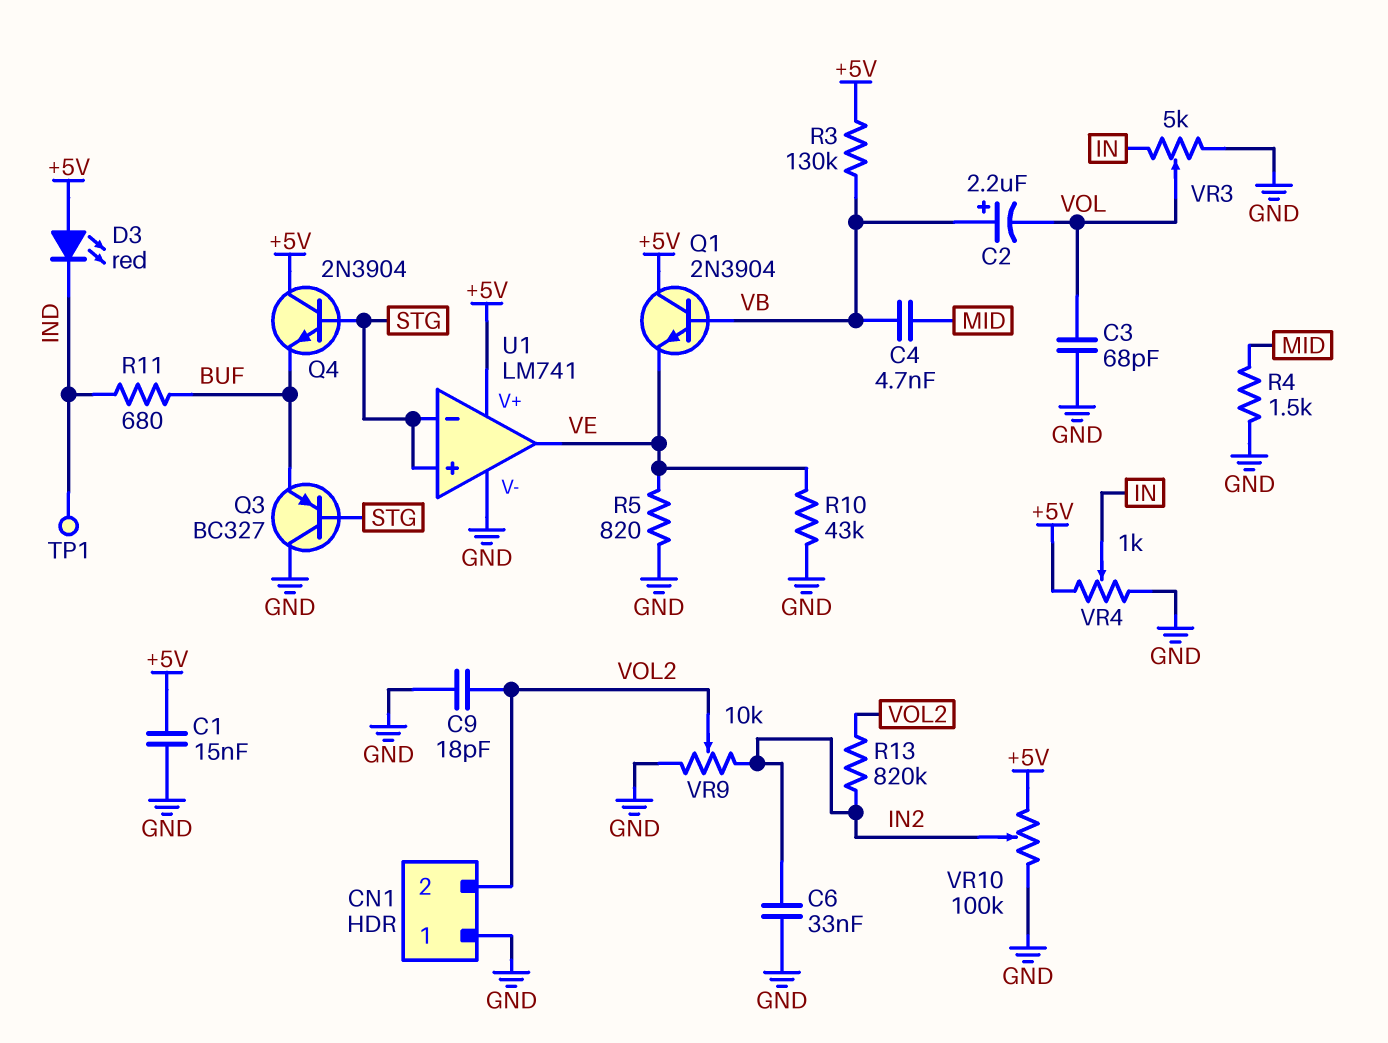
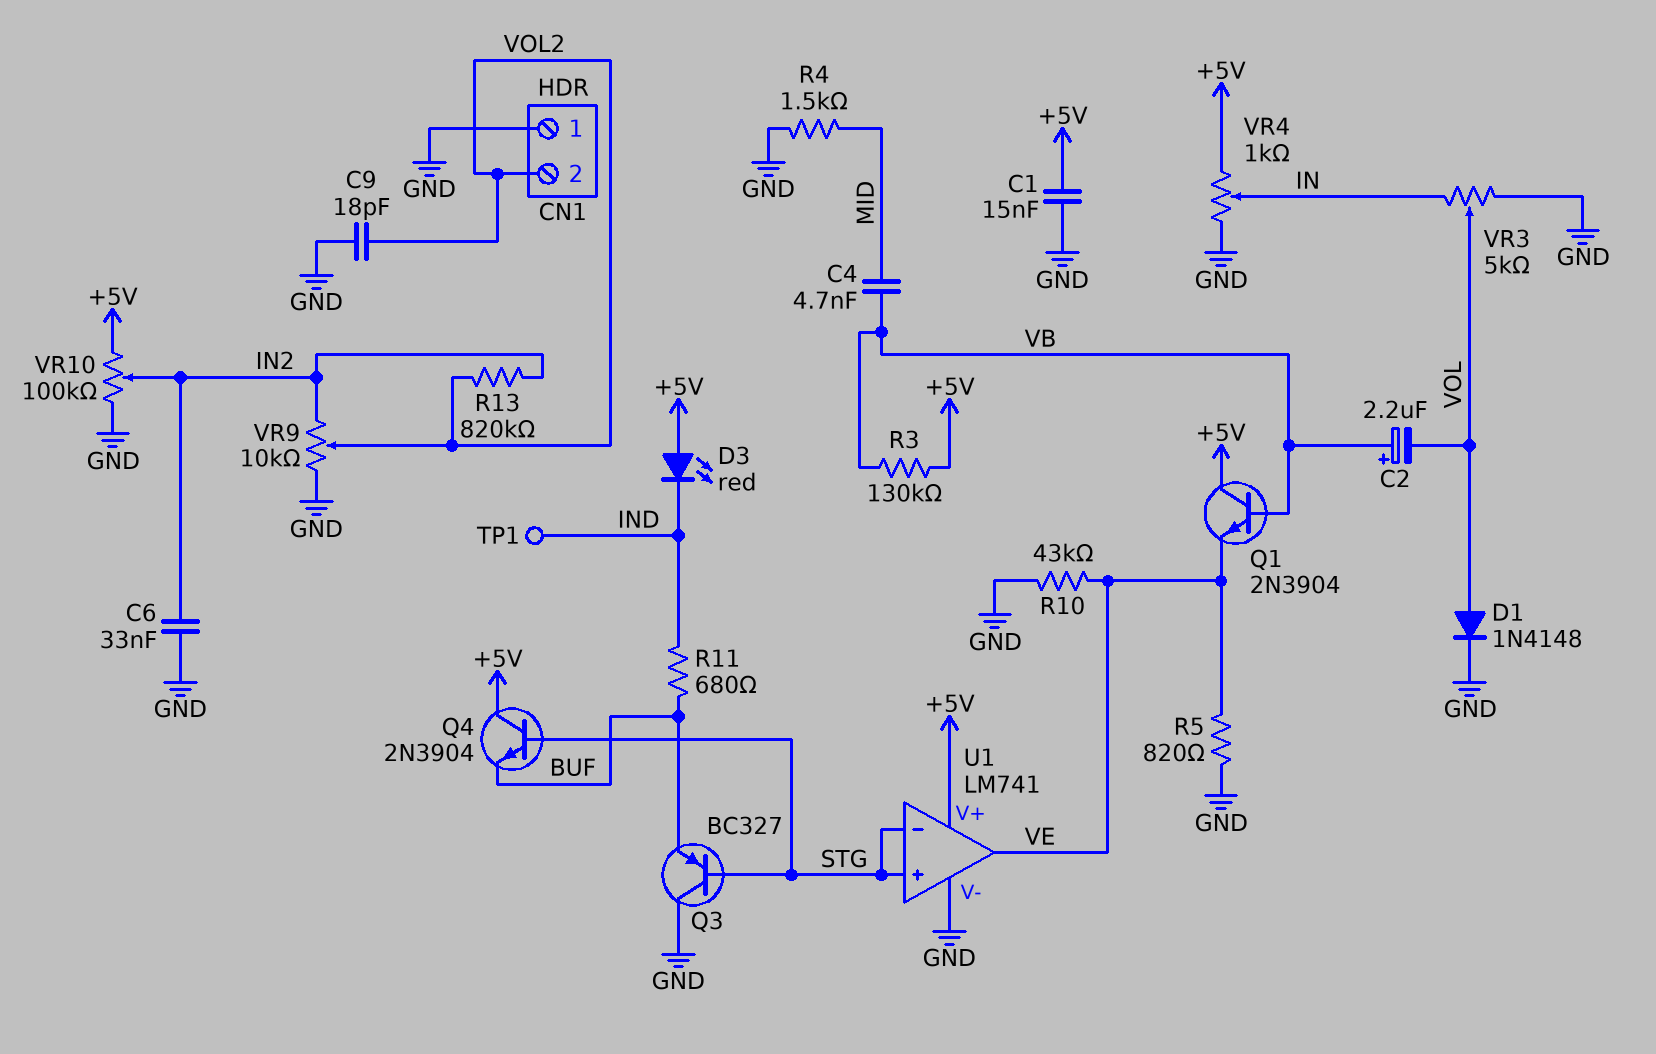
C3: 68pF (GND, VOL) -> none
D1: none -> diode 1N4148 (A VOL, K GND)

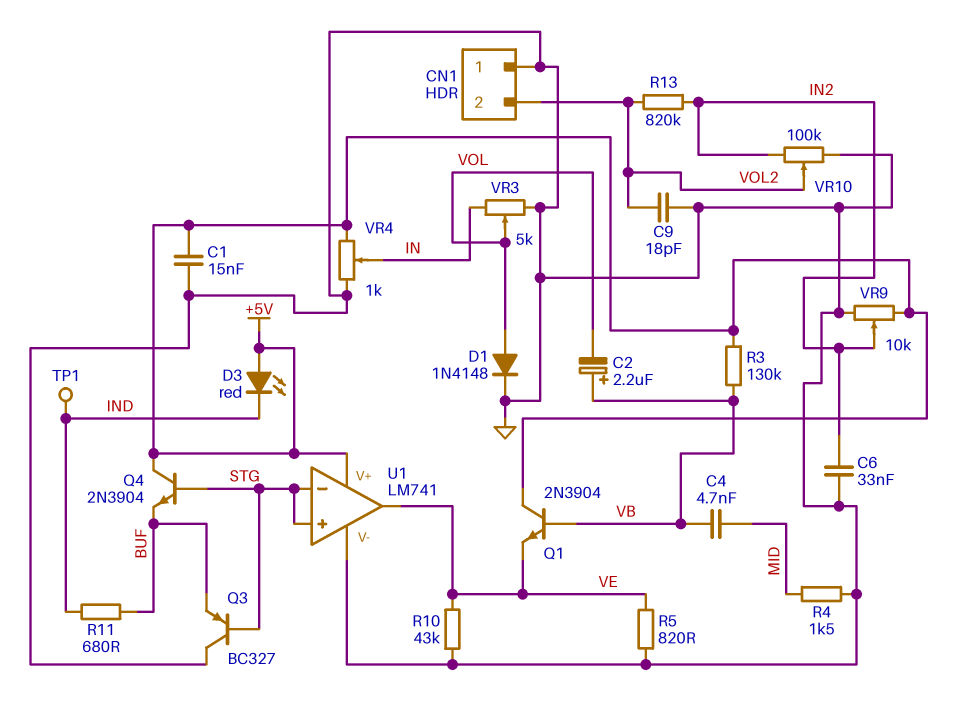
VR9: 10k (GND, IN2, wiper VOL2) -> 10k (+5V, GND, wiper IN2)
VR10: 100k (+5V, GND, wiper IN2) -> 100k (GND, IN2, wiper VOL2)

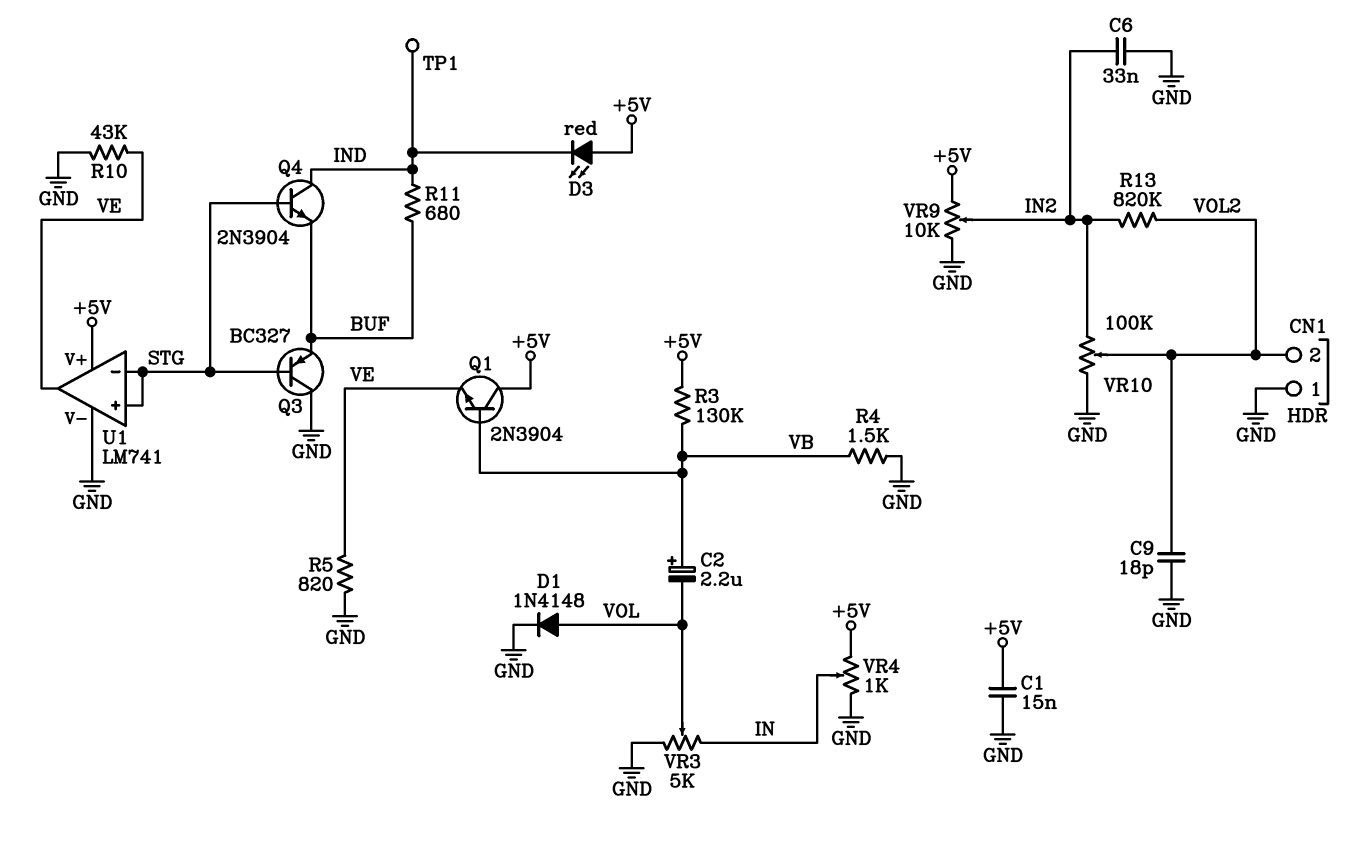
C4: 4.7nF (MID, VB) -> none
Q4: NPN 2N3904 (B STG, C +5V, E BUF) -> NPN 2N3904 (B STG, C IND, E BUF)
R4: 1.5k (GND, MID) -> 1.5k (GND, VB)

